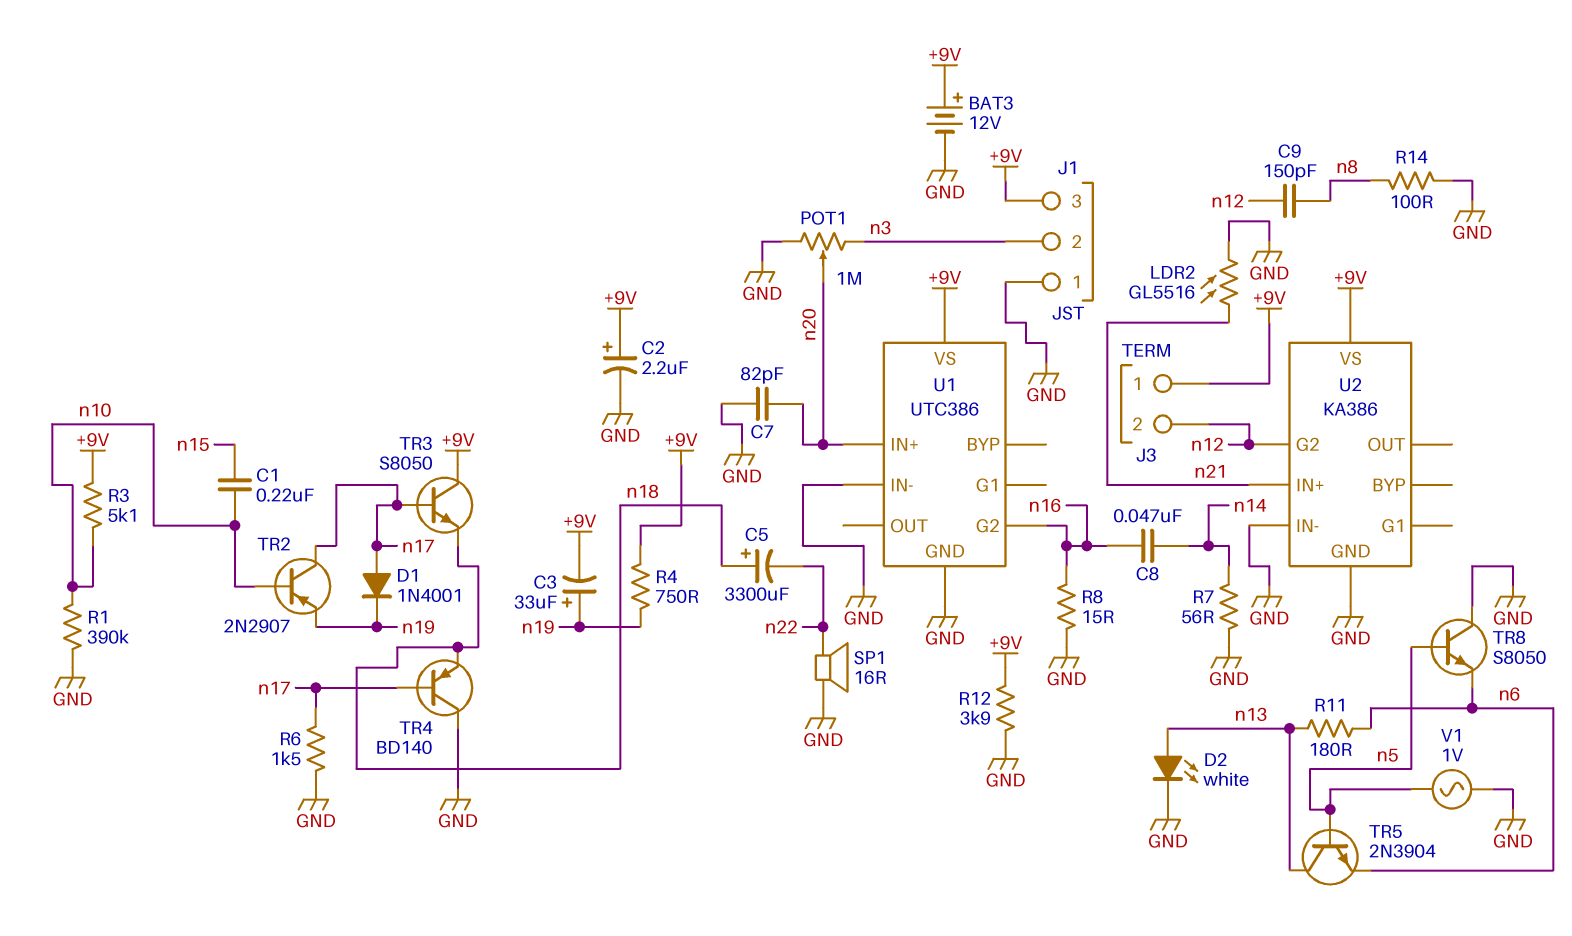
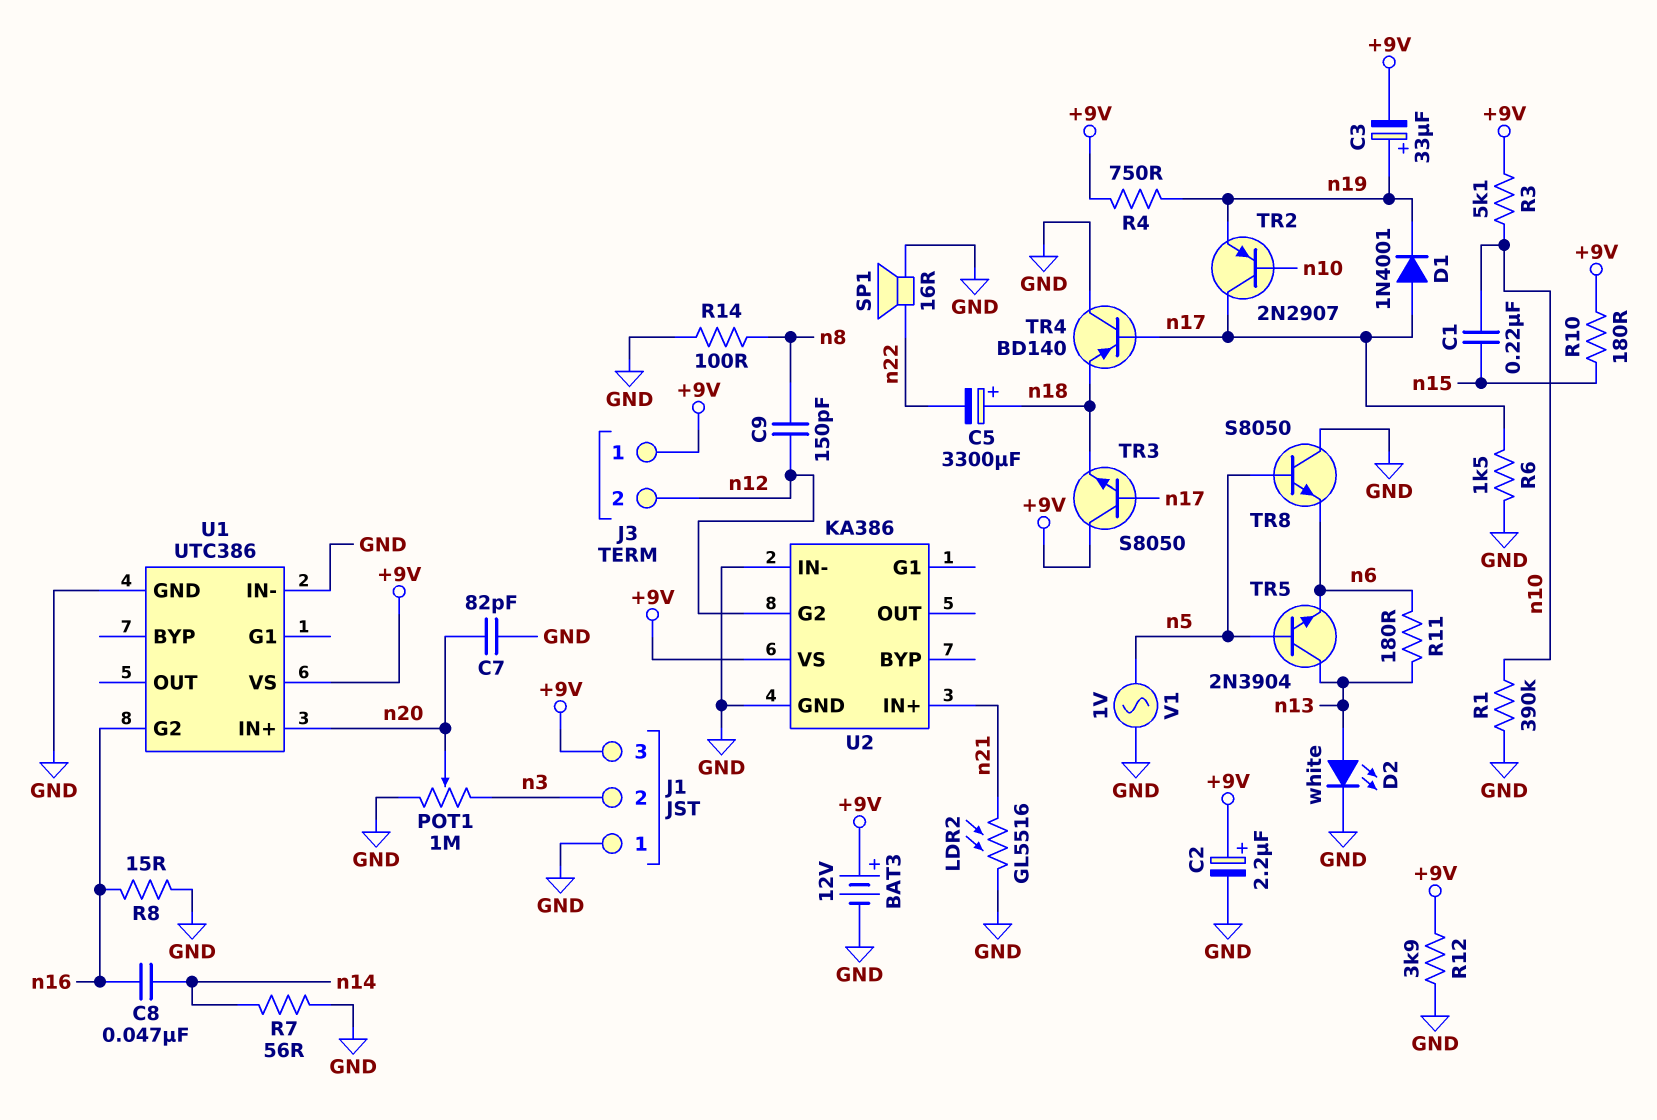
R10: none -> 180 (+9V, n15)

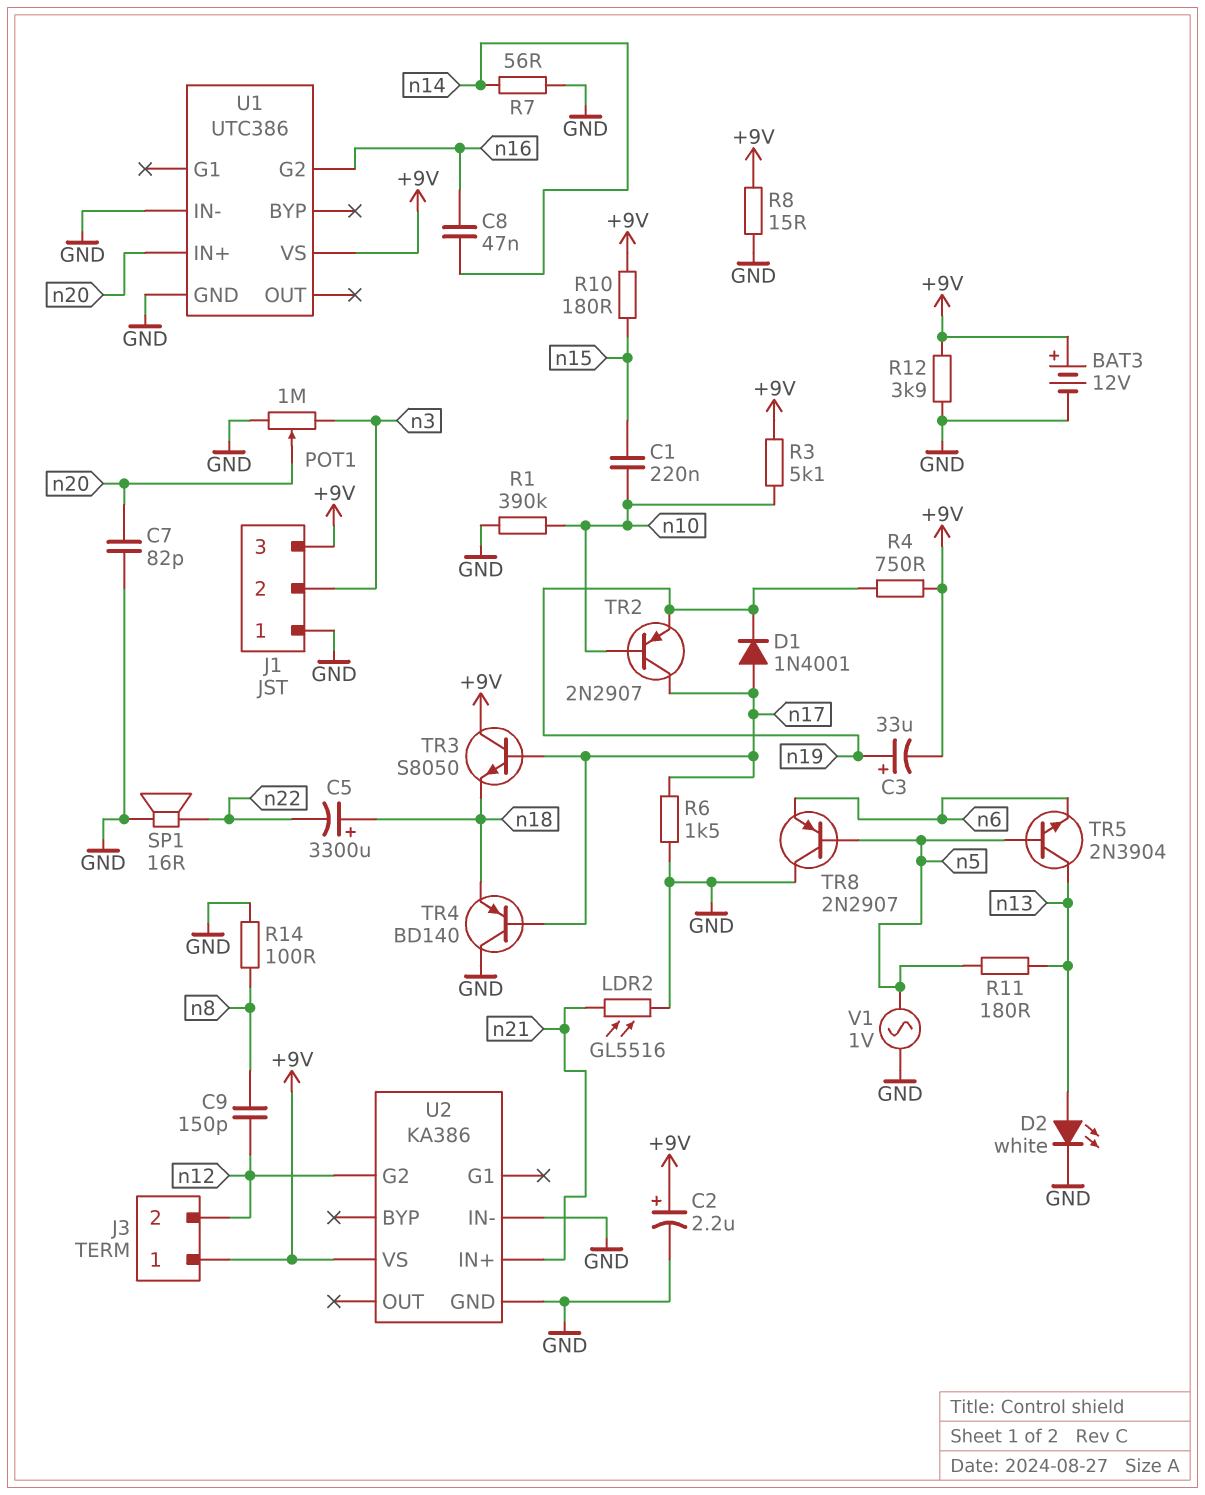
R8: 15 (GND, n16) -> 15 (+9V, GND)
R11: 180 (n6, n13) -> 180 (n5, n13)
TR8: NPN S8050 (B n5, C GND, E n6) -> PNP 2N2907 (B n5, C GND, E n6)

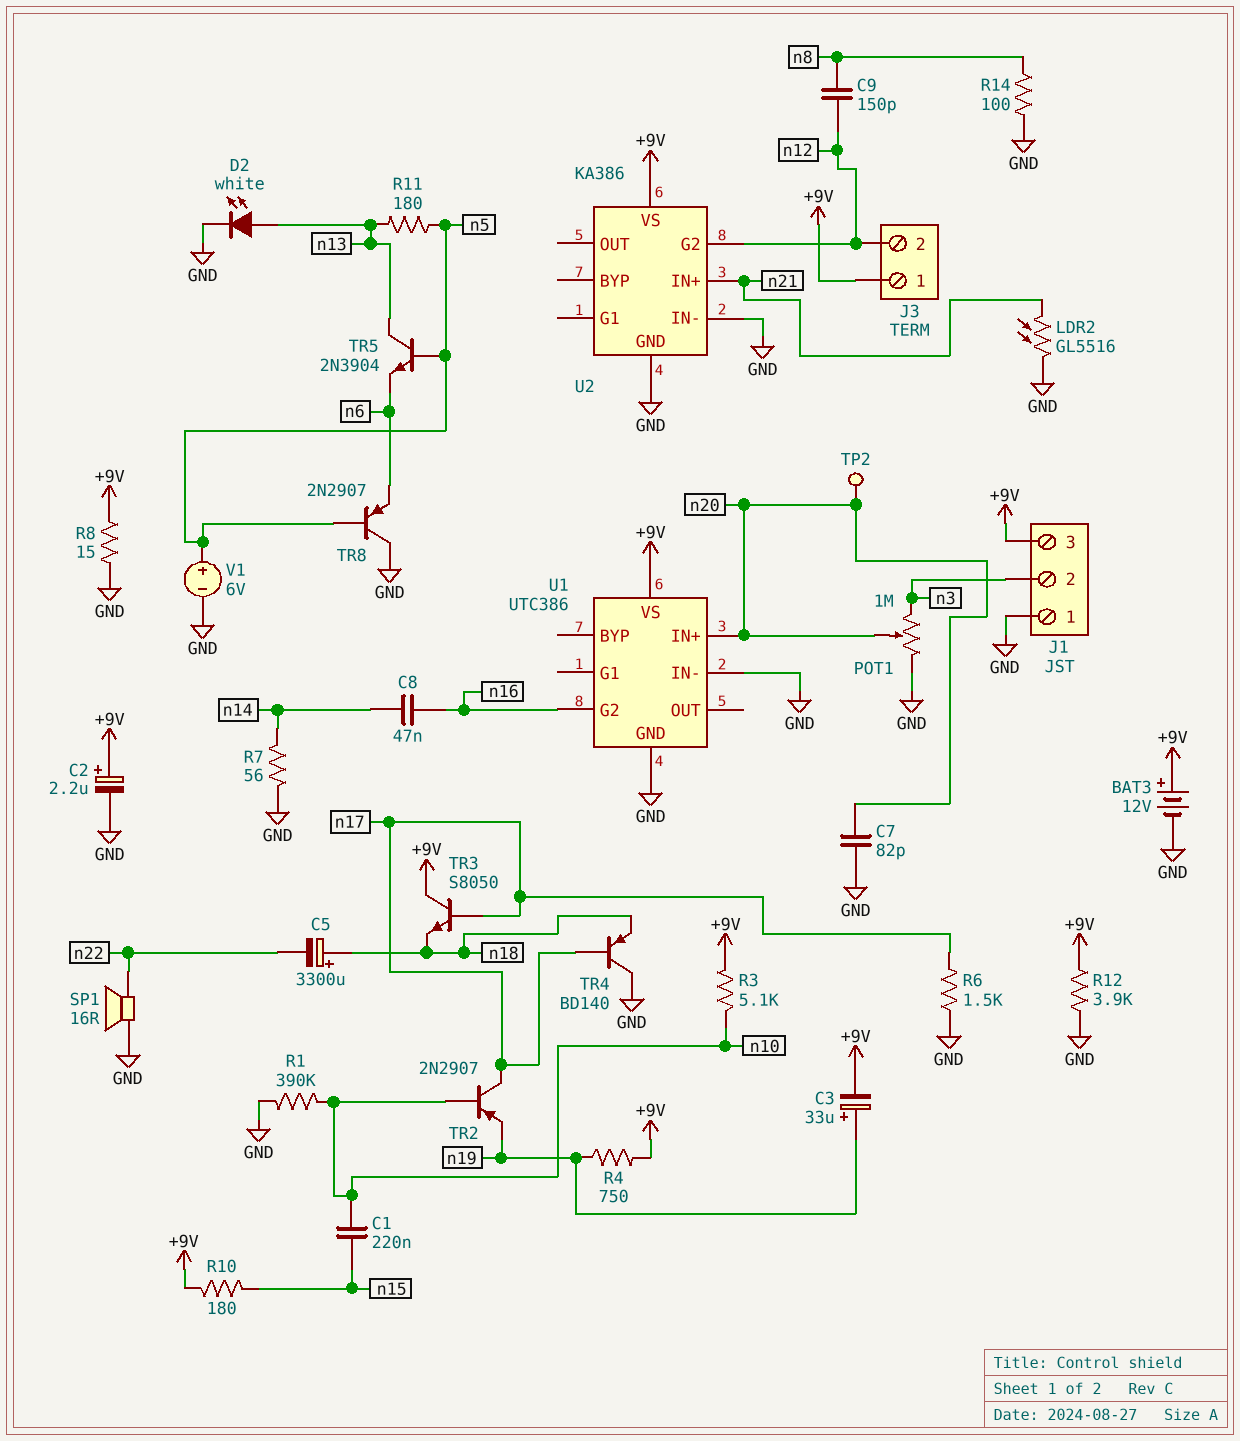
D1: diode 1N4001 (A n17, K n19) -> none
TP2: none -> test point (n20)
V1: AC 1V (GND, n5) -> 6V (plus n5, minus GND)

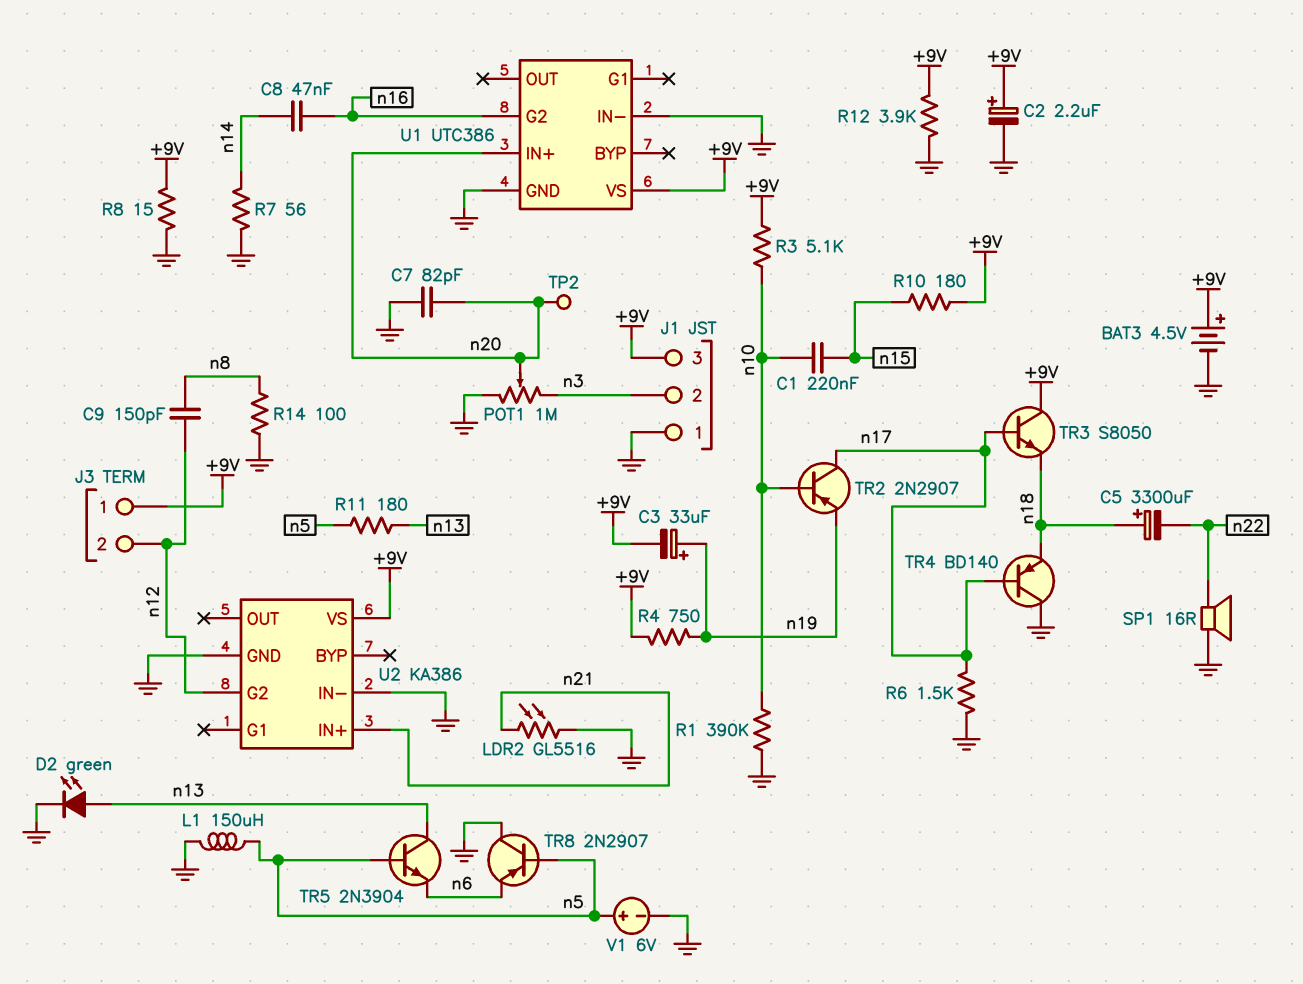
BAT3: 12V (plus +9V, minus GND) -> 4.5V (plus +9V, minus GND)
D2: LED white (A n13, K GND) -> LED green (A n13, K GND)
L1: none -> 150uH (GND, n5)

